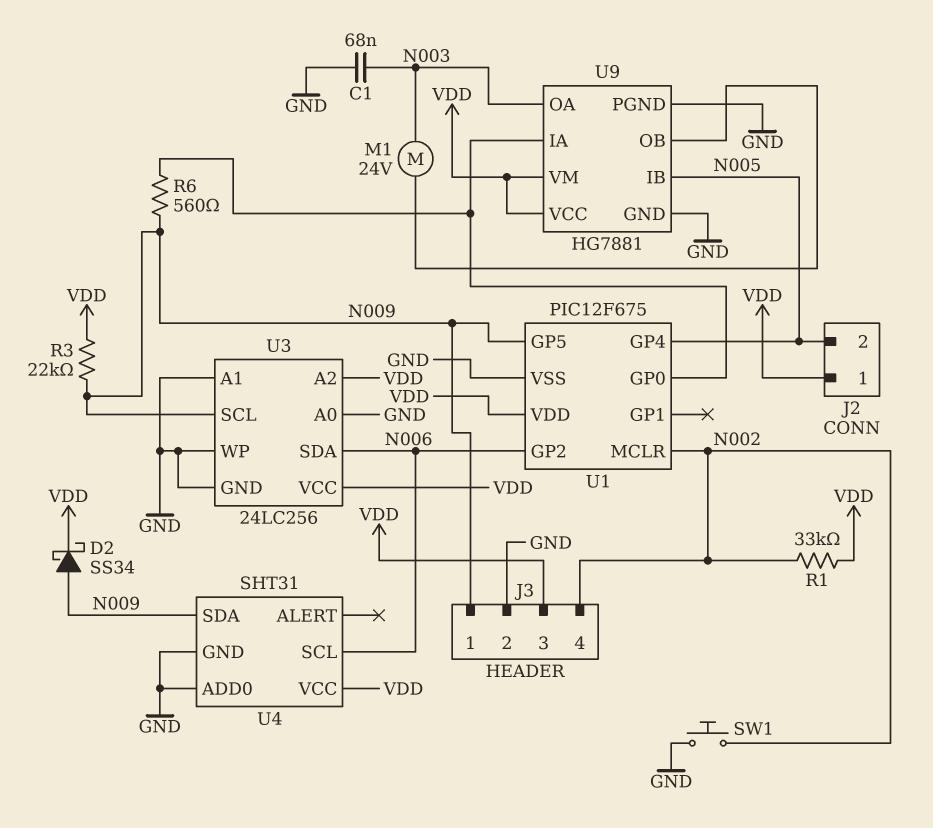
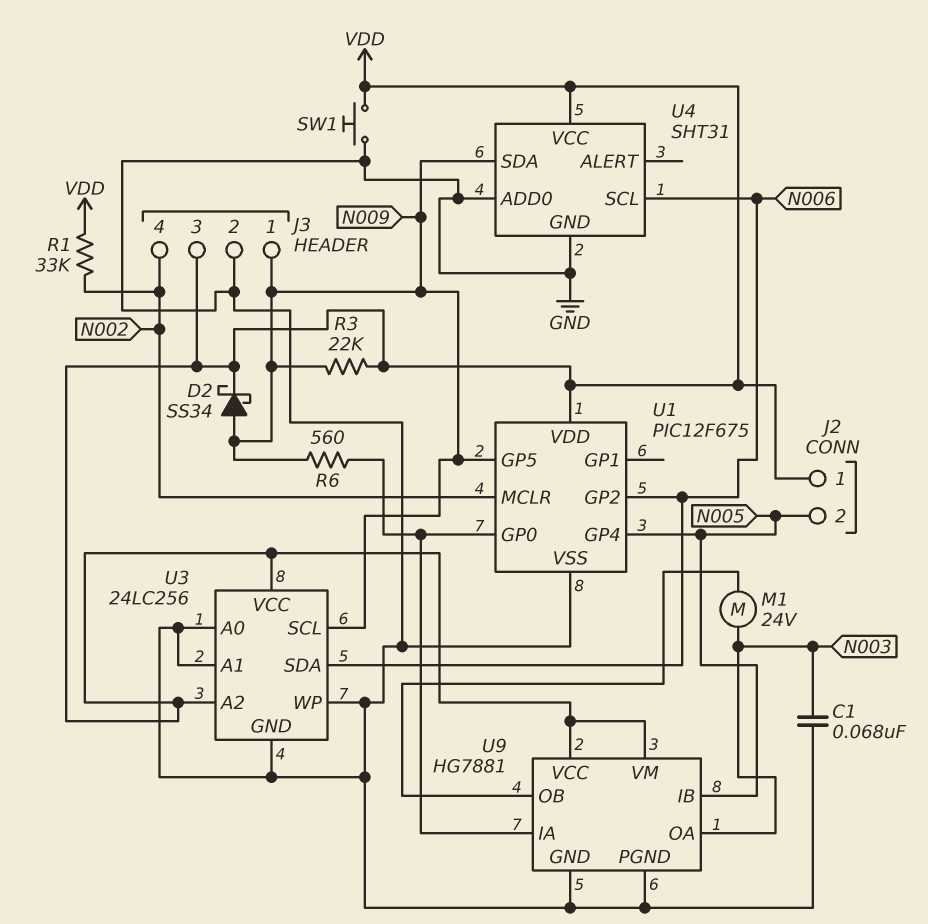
SW1: button (GND, N002) -> button (GND, VDD)

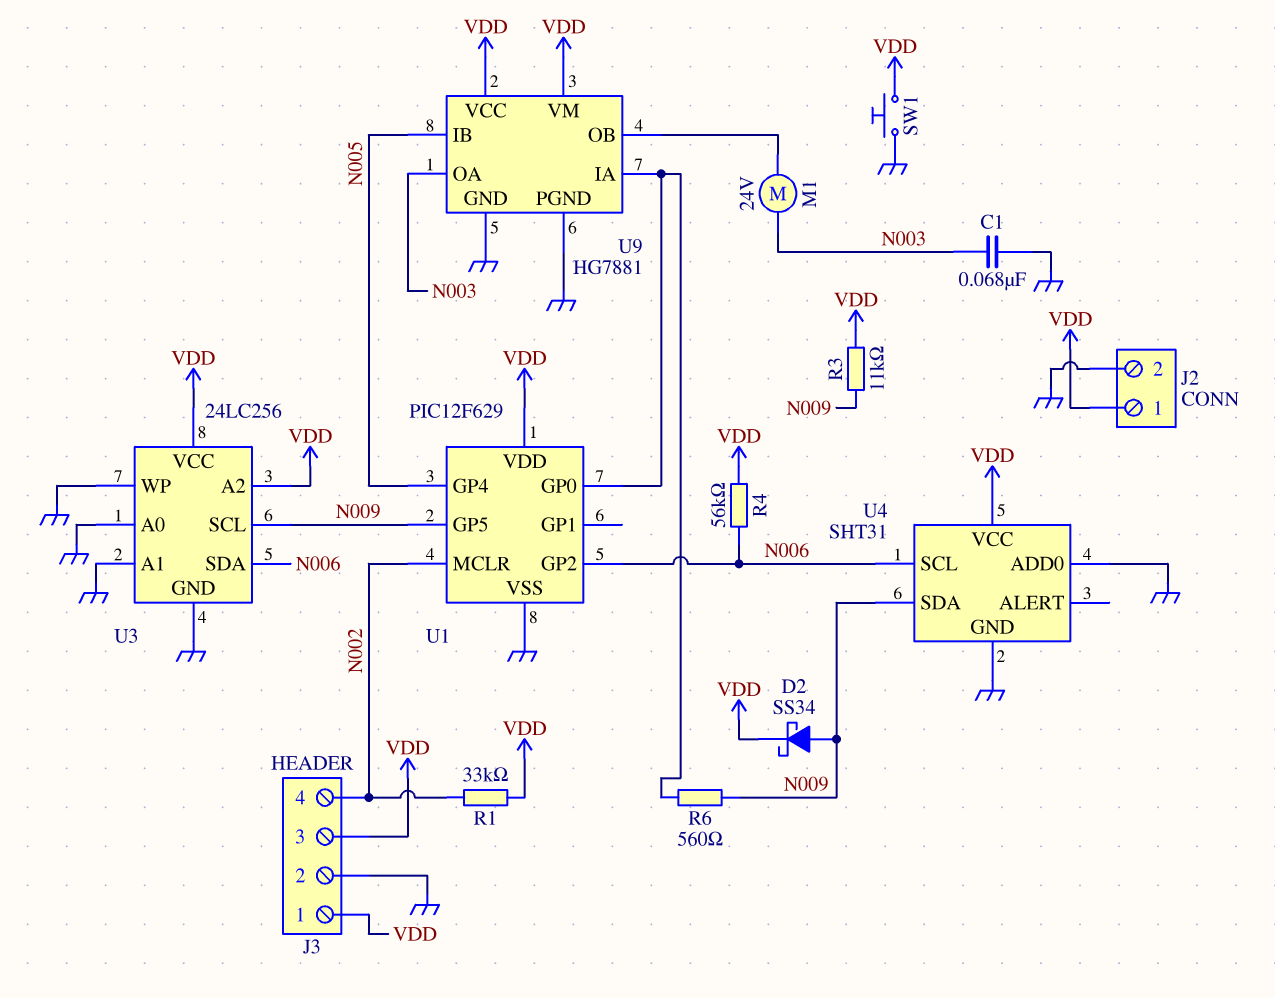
J2 pin 2: N005 -> GND
J3 pin 1: N009 -> VDD
R3: 22k (N009, VDD) -> 11k (N009, VDD)
R4: none -> 56k (N006, VDD)
U1: PIC12F675 -> PIC12F629

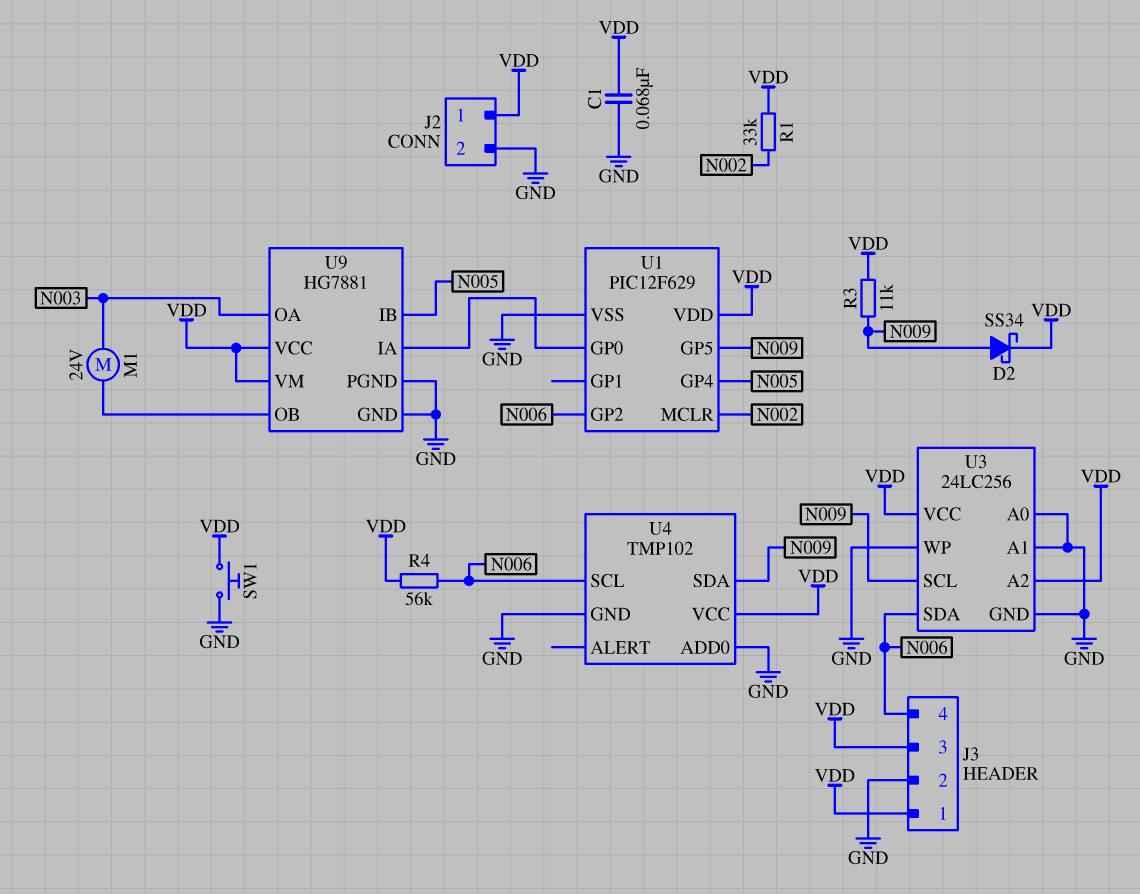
C1: 68nF (GND, N003) -> 68nF (GND, VDD)
J3 pin 4: N002 -> N006
R6: 560 (N009, U1/GP0) -> none
U4: SHT31 -> TMP102

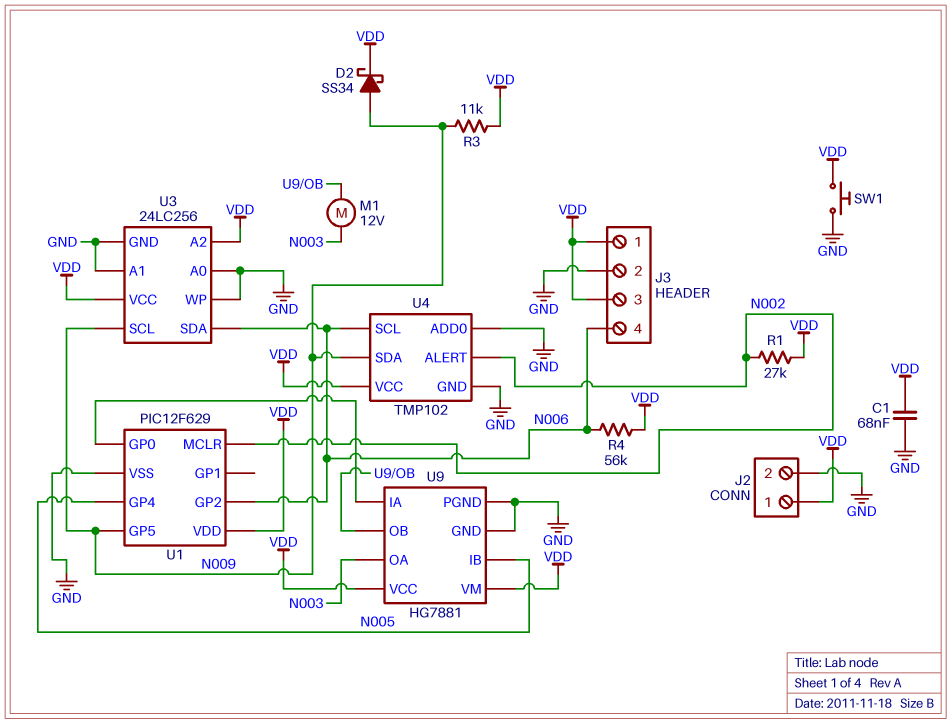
M1: motor 24V (N003, U9/OB) -> motor 12V (N003, U9/OB)
R1: 33k (N002, VDD) -> 27k (N002, VDD)
U4 pin ALERT: none -> N002

